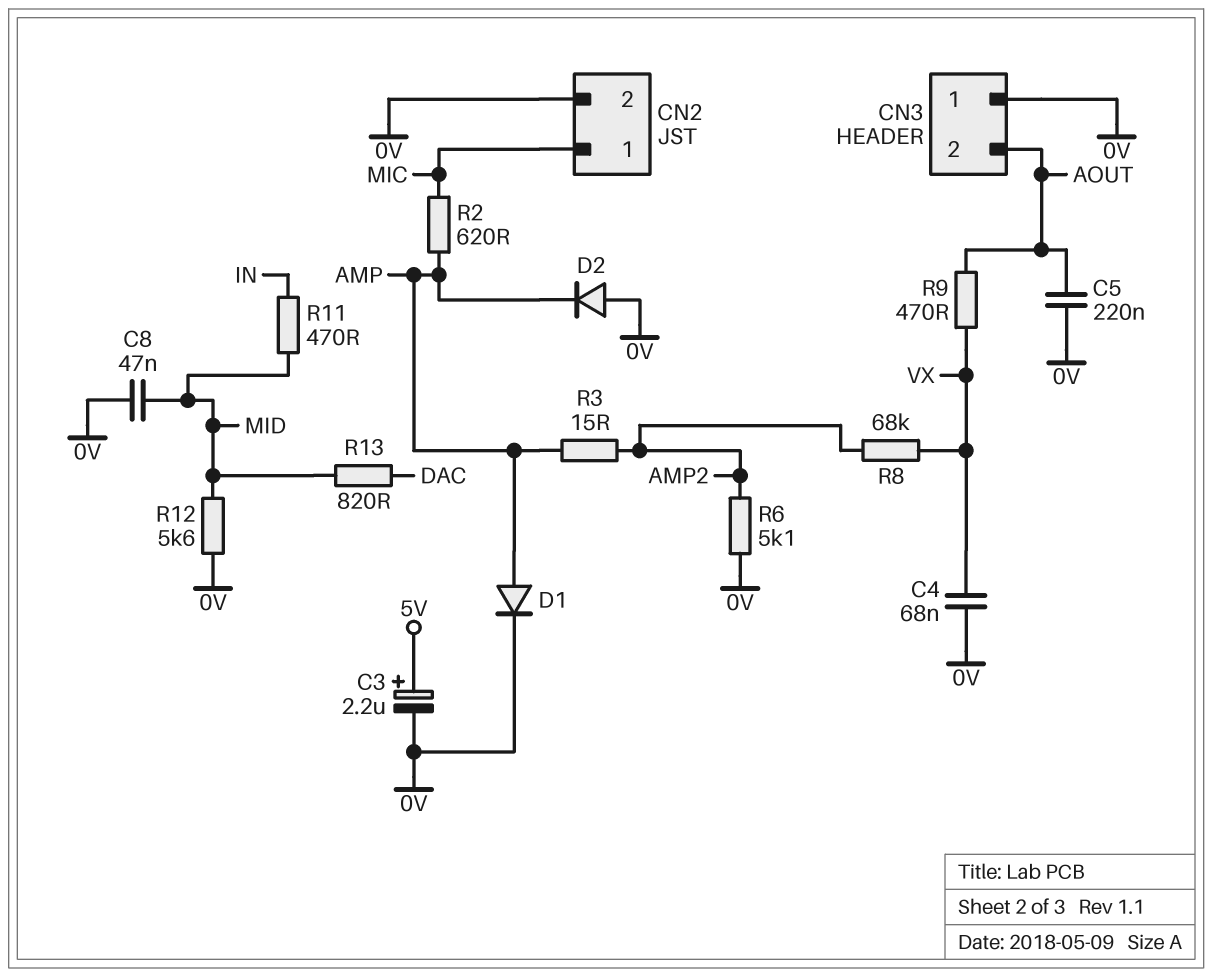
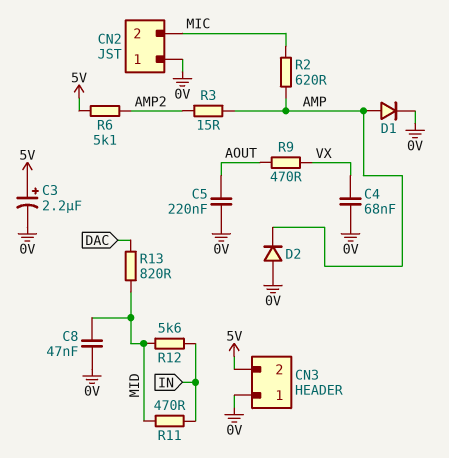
CN2 pin 1: MIC -> 0V
CN2 pin 2: 0V -> MIC
CN3 pin 2: AOUT -> 5V
R6: 5.1k (0V, AMP2) -> 5.1k (5V, AMP2)
R8: 68k (AMP2, VX) -> none
R12: 5.6k (0V, MID) -> 5.6k (IN, MID)

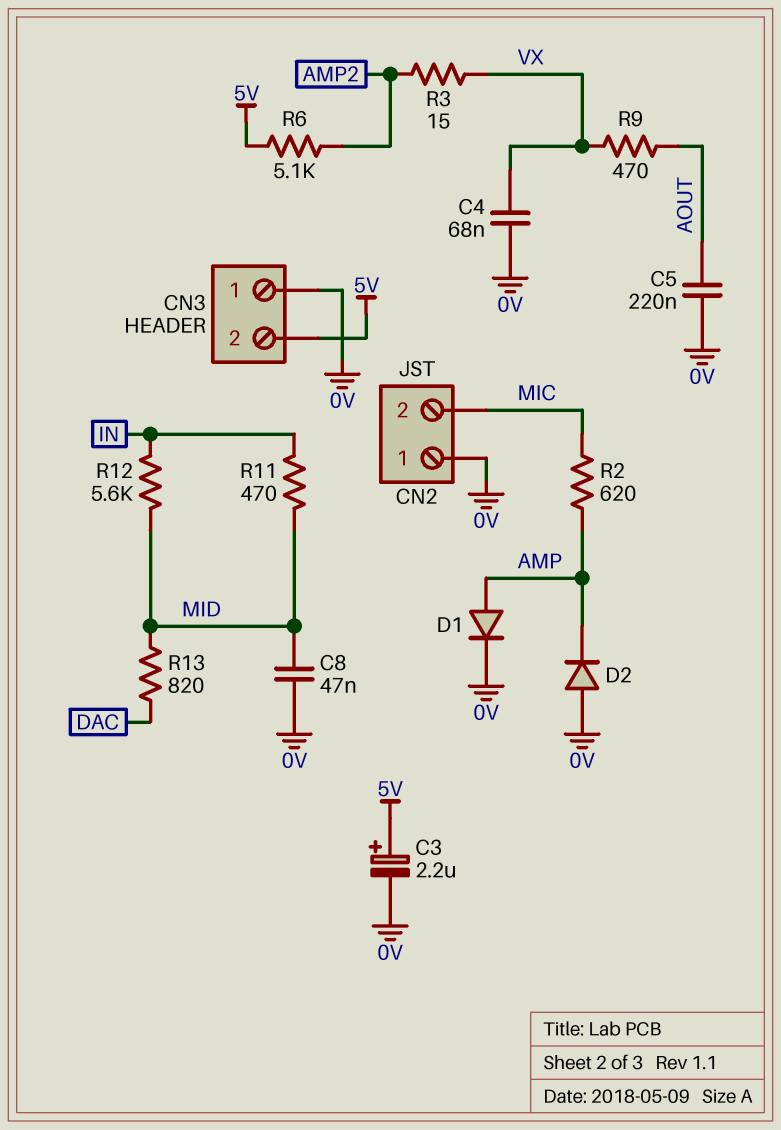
R3: 15 (AMP, AMP2) -> 15 (AMP2, VX)

